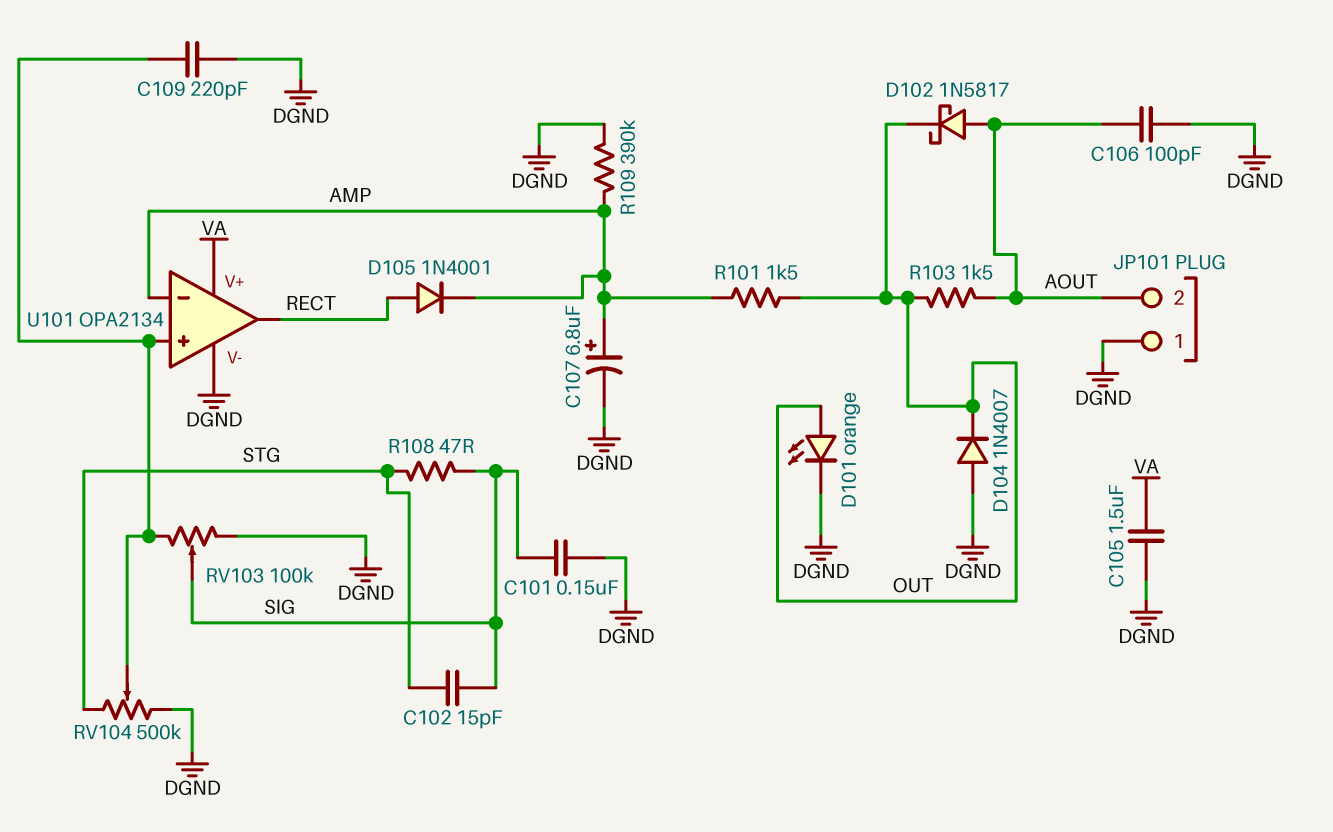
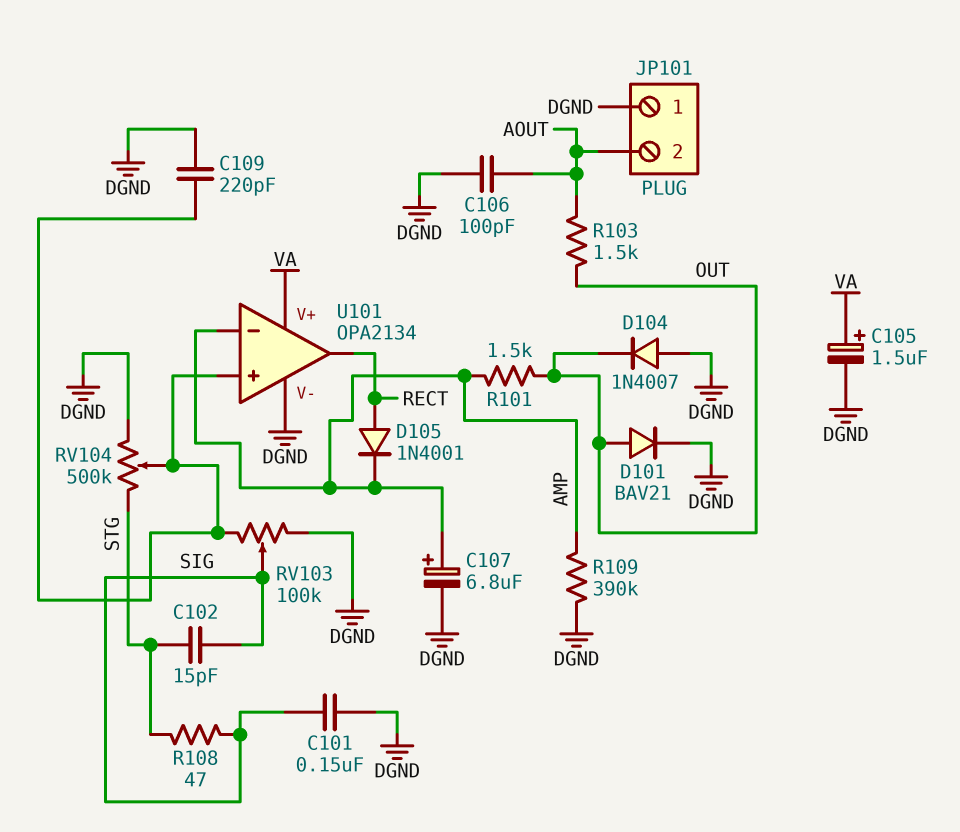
C105: 1.5uF (DGND, VA) -> 1.5uF (plus VA, minus DGND)
D101: LED orange (A OUT, K DGND) -> diode BAV21 (A OUT, K DGND)
D102: schottky 1N5817 (A AOUT, K OUT) -> none

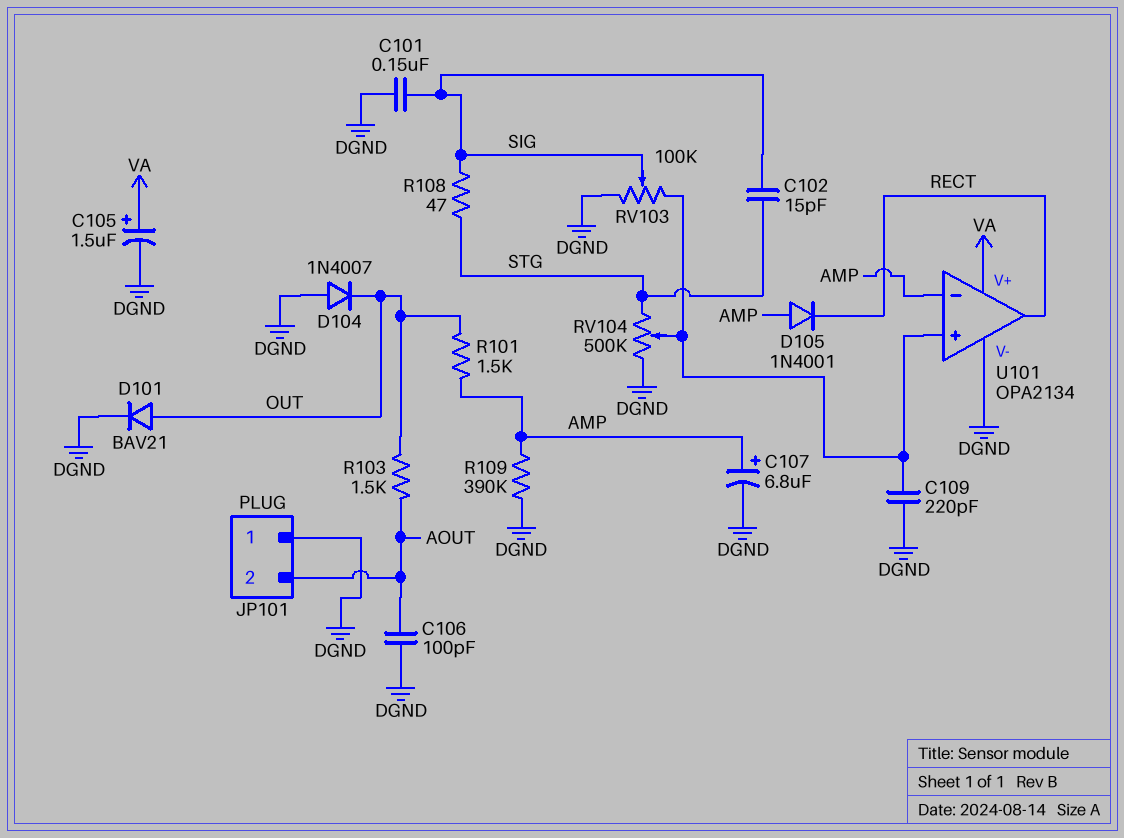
D105: diode 1N4001 (A RECT, K AMP) -> diode 1N4001 (A AMP, K RECT)

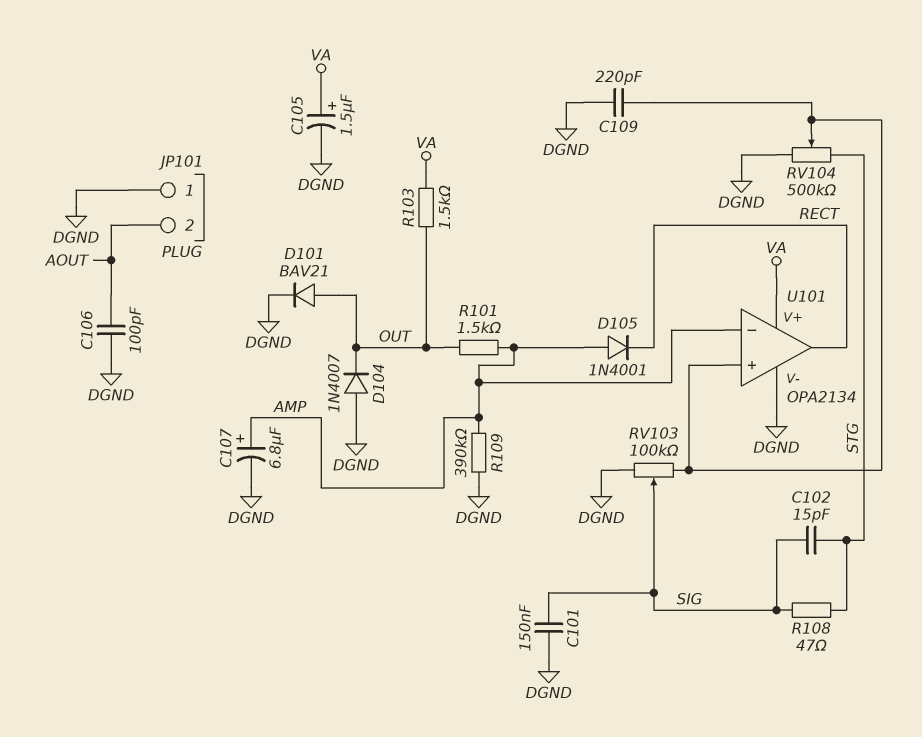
R103: 1.5k (AOUT, OUT) -> 1.5k (OUT, VA)

